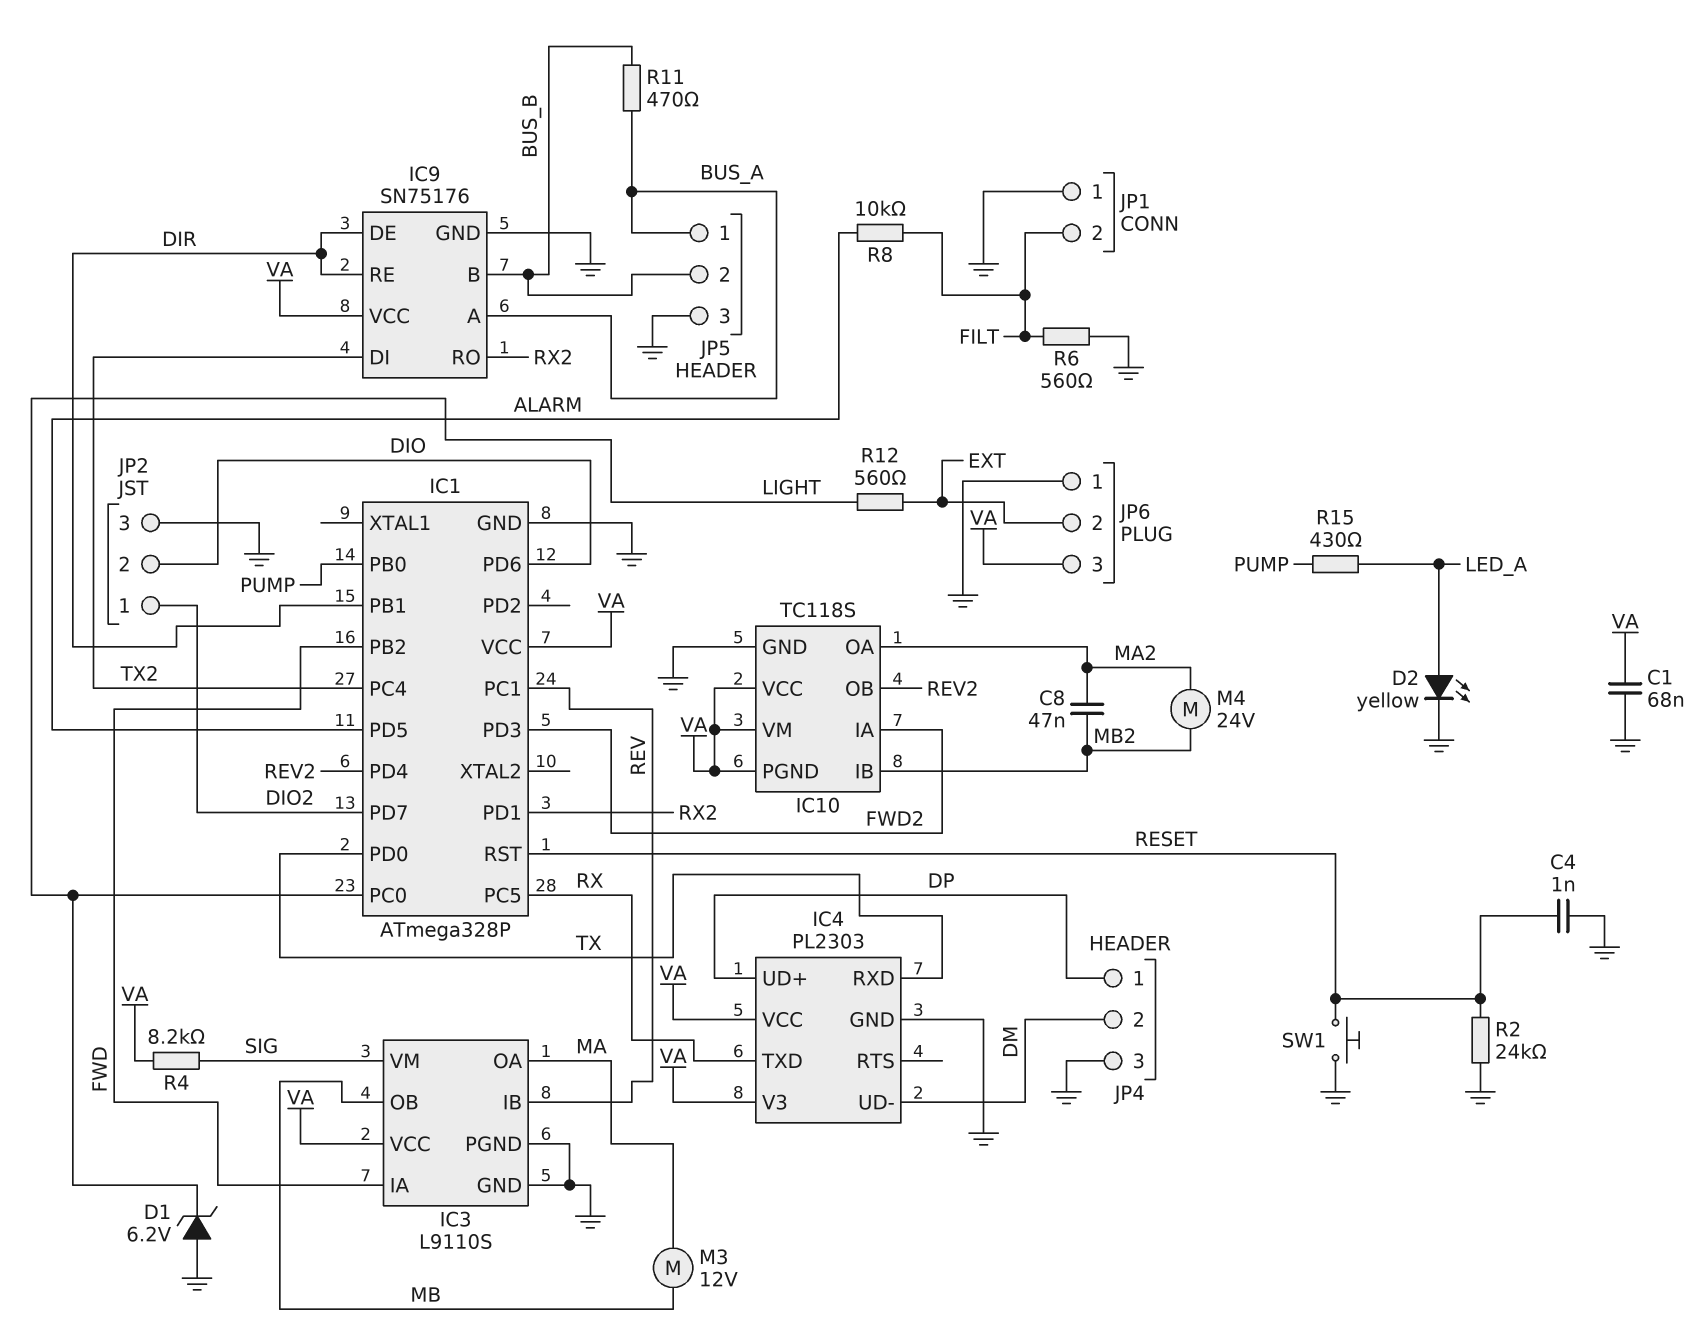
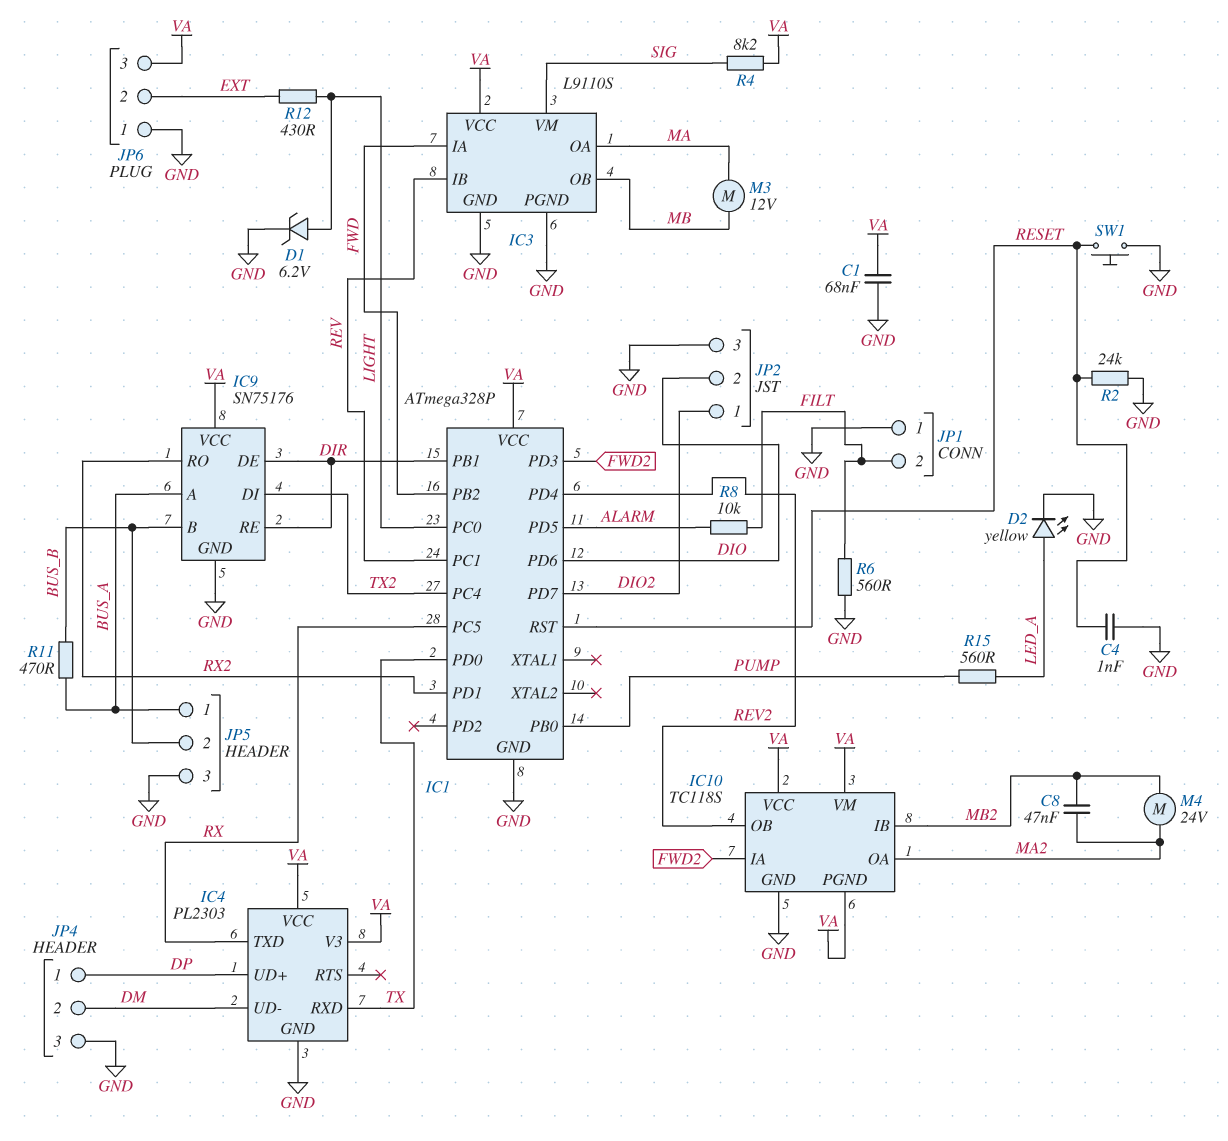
D1: zener 6.2V (A GND, K LIGHT) -> zener 6.2V (A LIGHT, K GND)
R12: 560 (EXT, LIGHT) -> 430 (EXT, LIGHT)
R15: 430 (LED_A, PUMP) -> 560 (LED_A, PUMP)

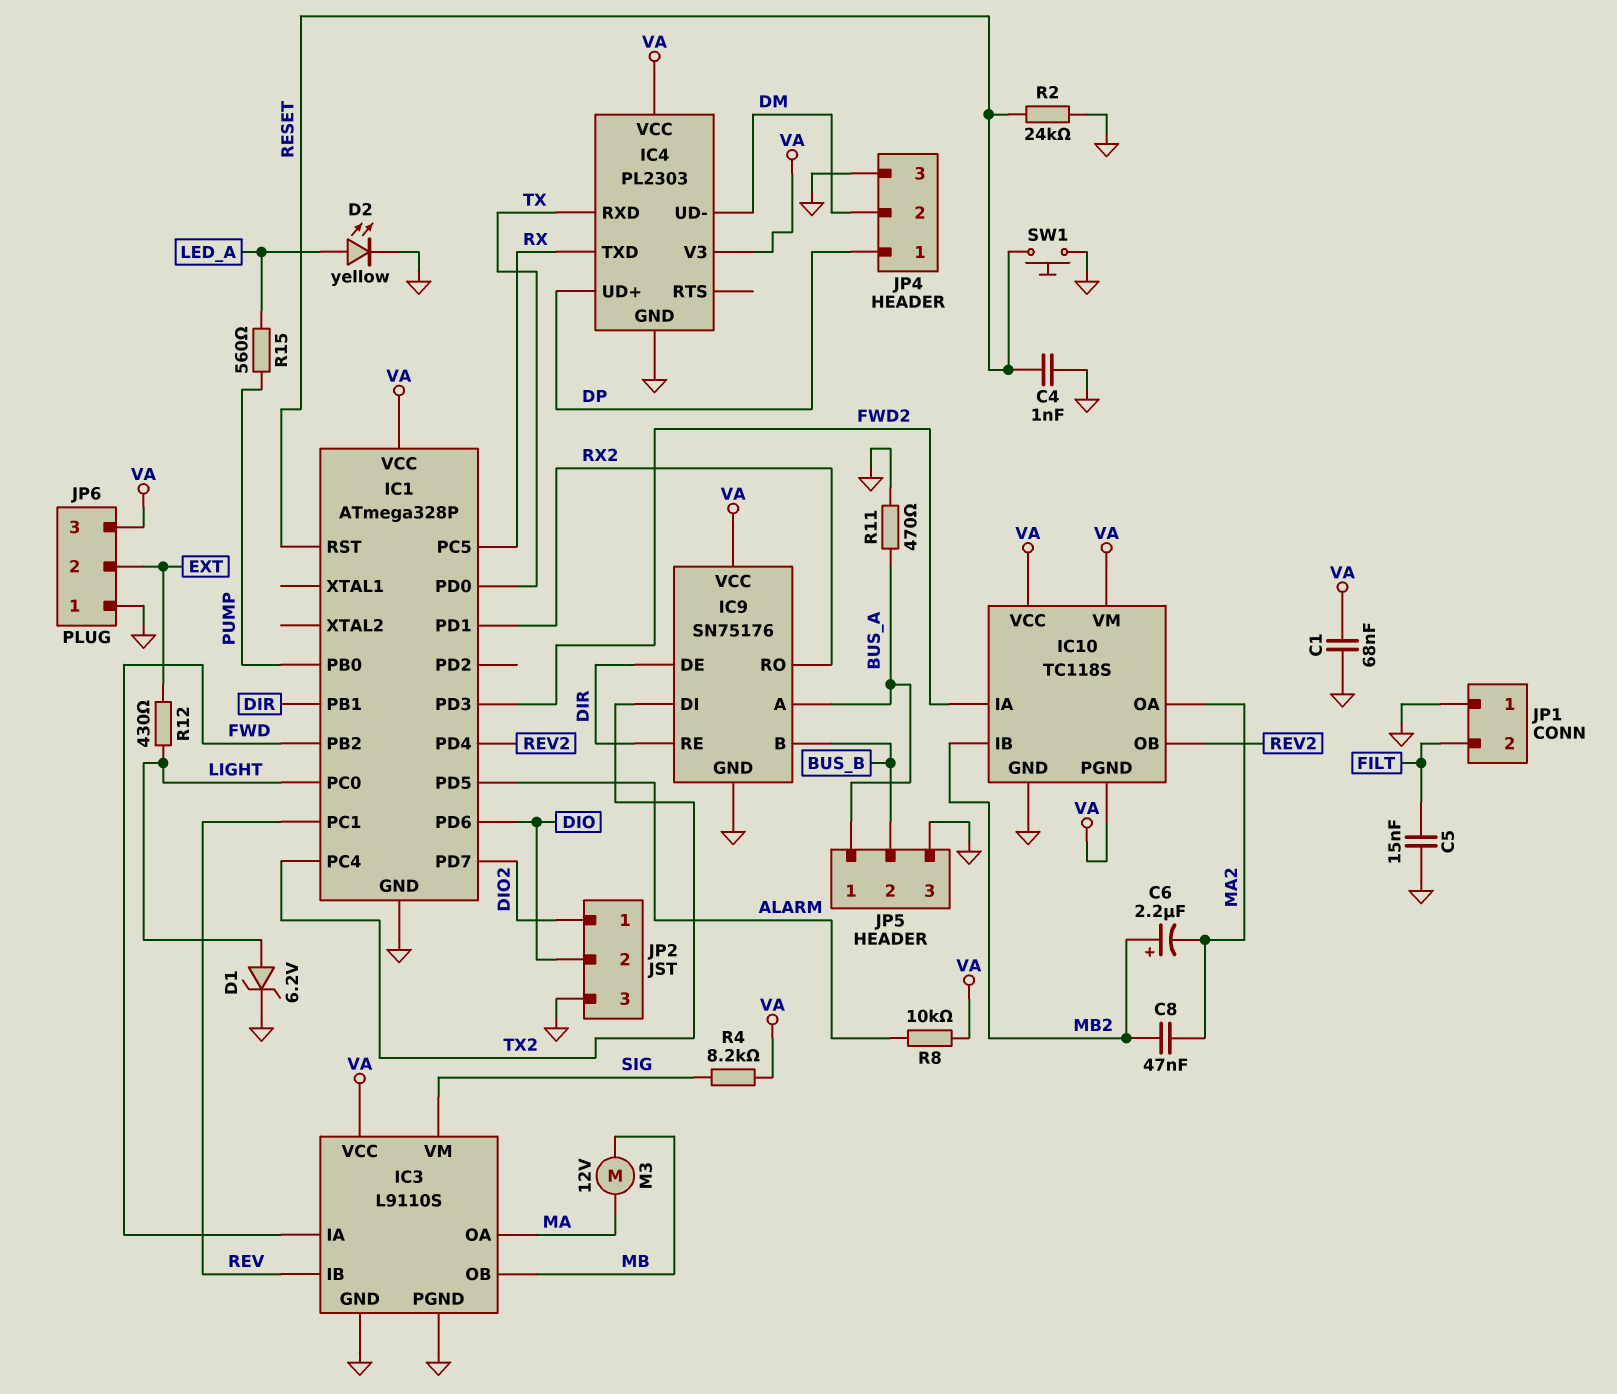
C5: none -> 15nF (FILT, GND)
C6: none -> 2.2uF (plus MB2, minus MA2)
M4: motor 24V (MA2, MB2) -> none
R6: 560 (FILT, GND) -> none
R8: 10k (ALARM, FILT) -> 10k (ALARM, VA)
R11: 470 (BUS_A, BUS_B) -> 470 (BUS_A, GND)

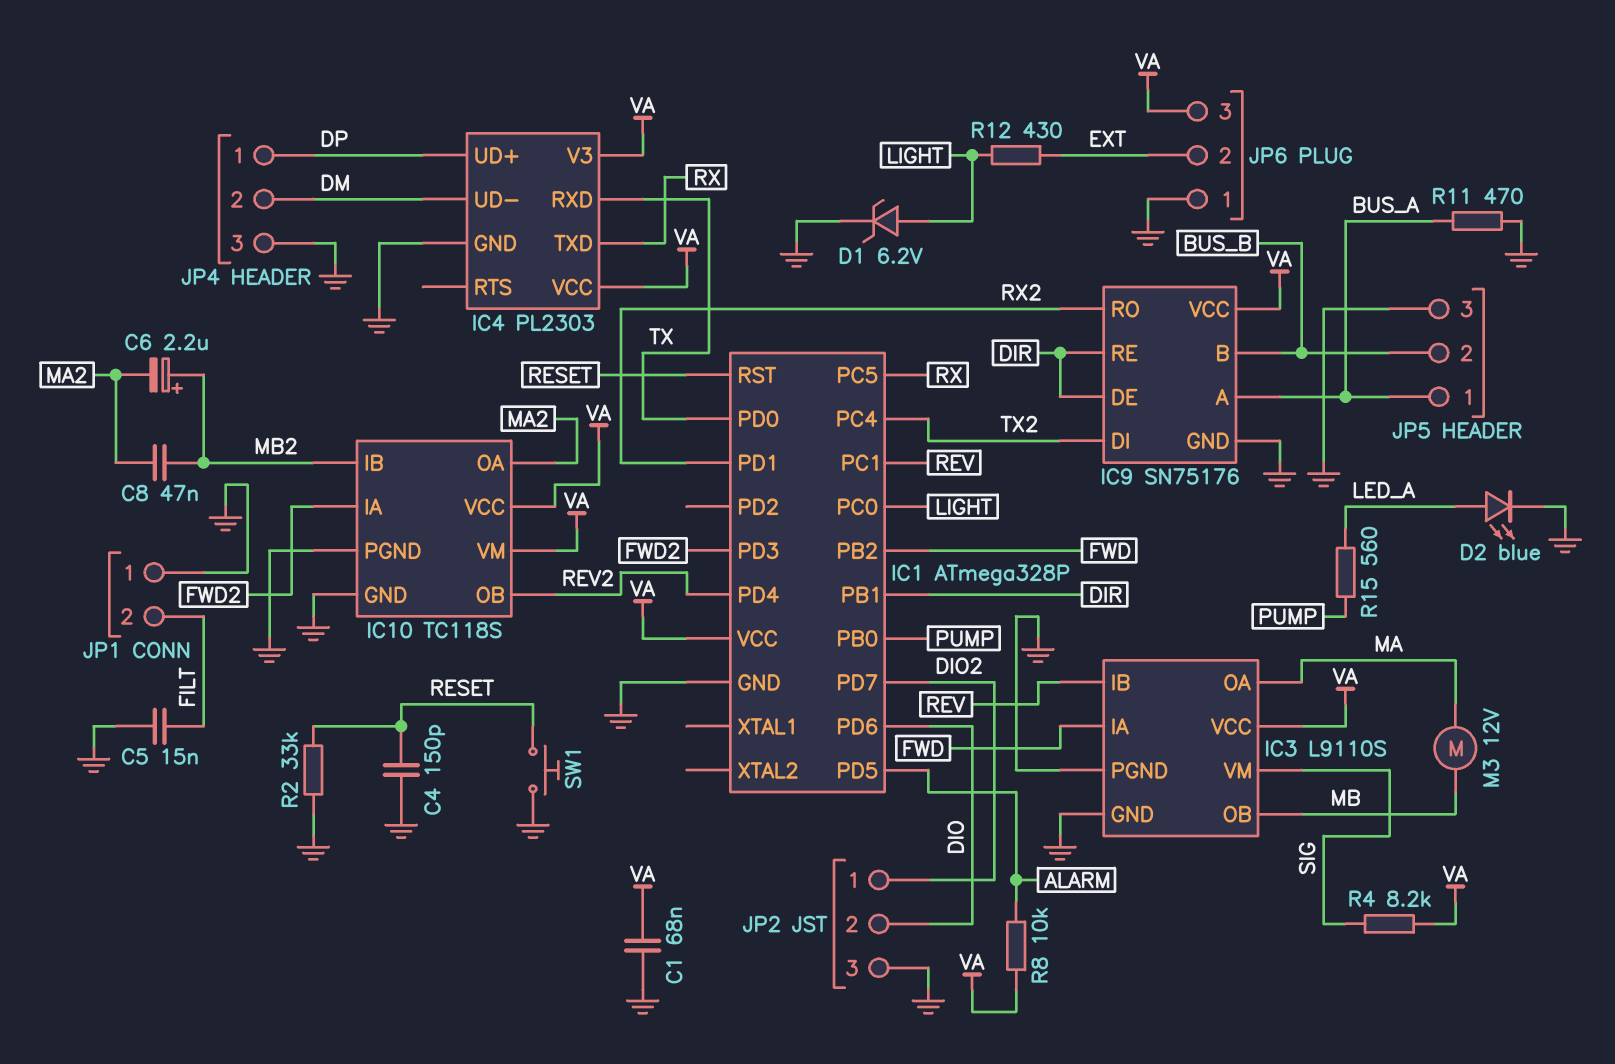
C4: 1nF (GND, RESET) -> 150pF (GND, RESET)
D2: LED yellow (A LED_A, K GND) -> LED blue (A LED_A, K GND)
IC10 pin PGND: VA -> GND
R2: 24k (GND, RESET) -> 33k (GND, RESET)

